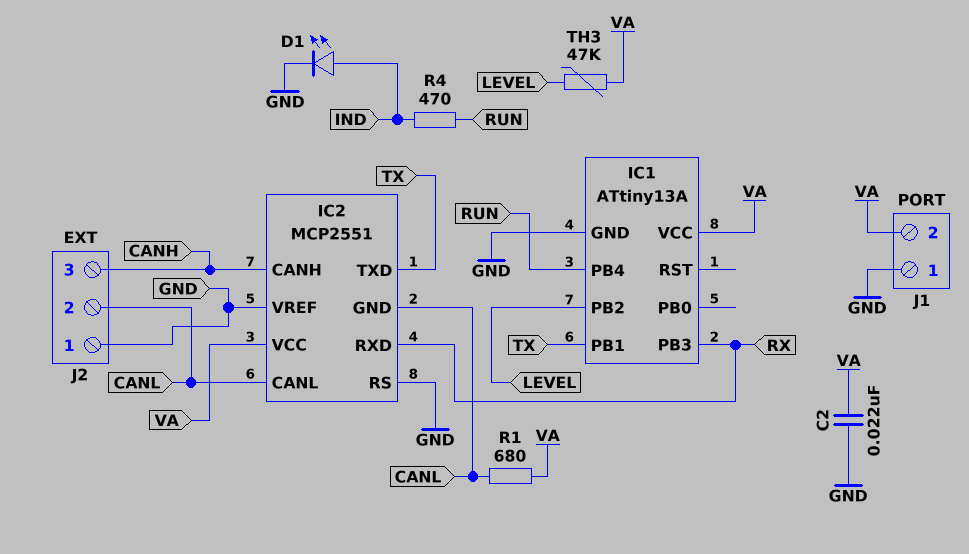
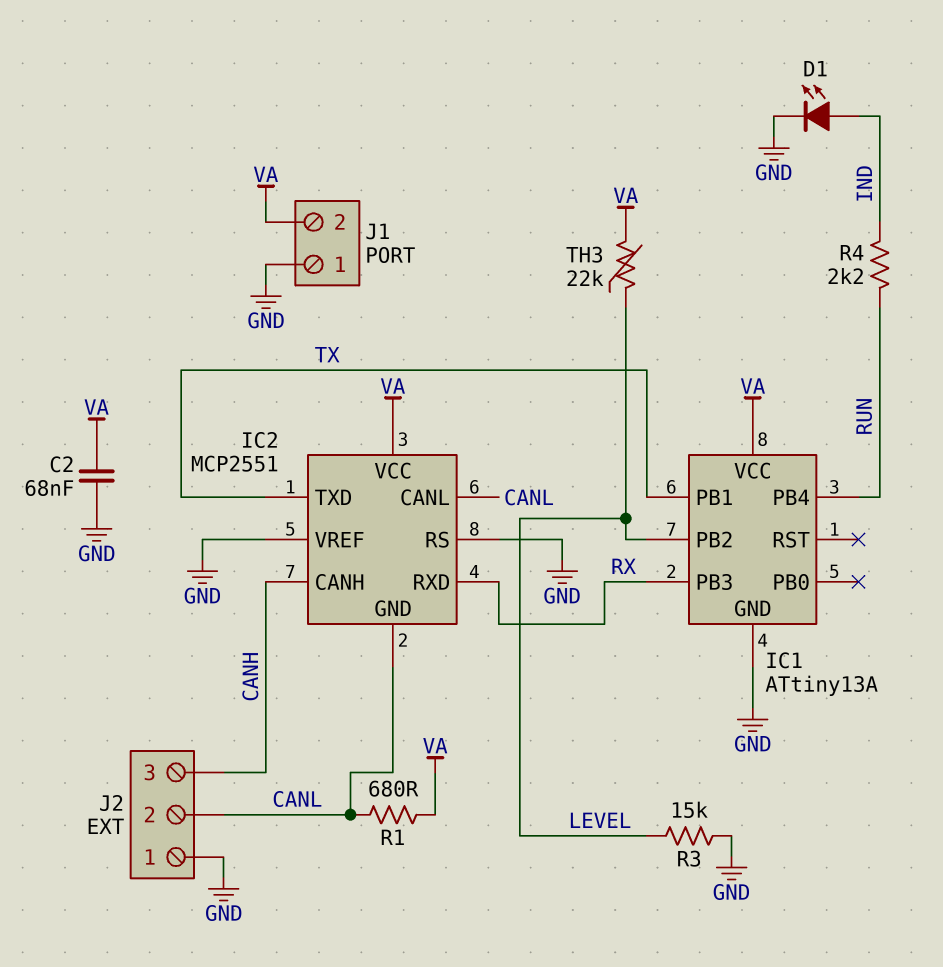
C2: 22nF (GND, VA) -> 68nF (GND, VA)
R3: none -> 15k (GND, LEVEL)
R4: 470 (IND, RUN) -> 2.2k (IND, RUN)
TH3: 47k (LEVEL, VA) -> 22k (LEVEL, VA)

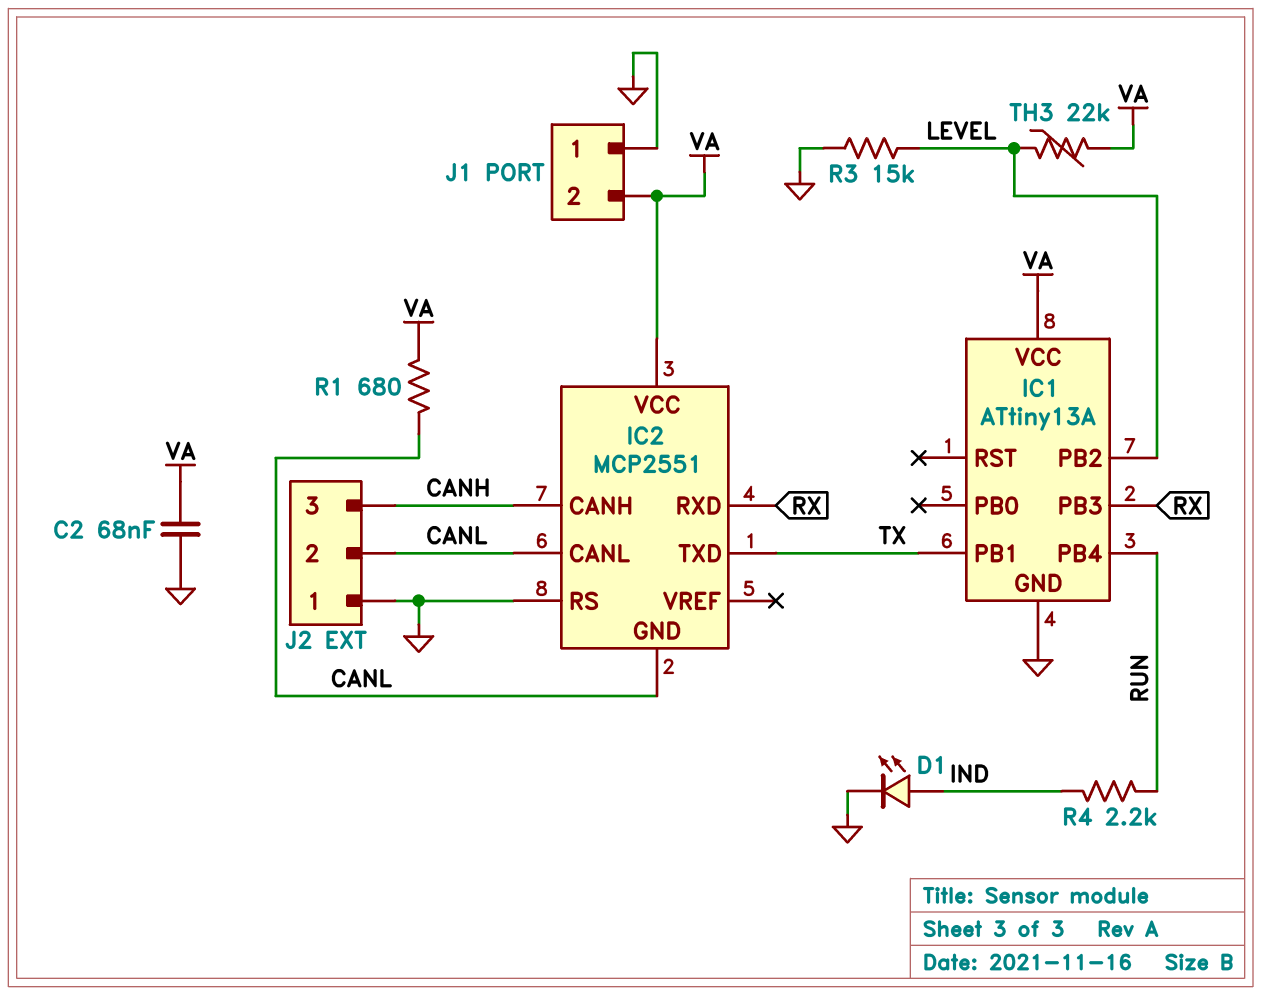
IC2 pin VREF: GND -> none

